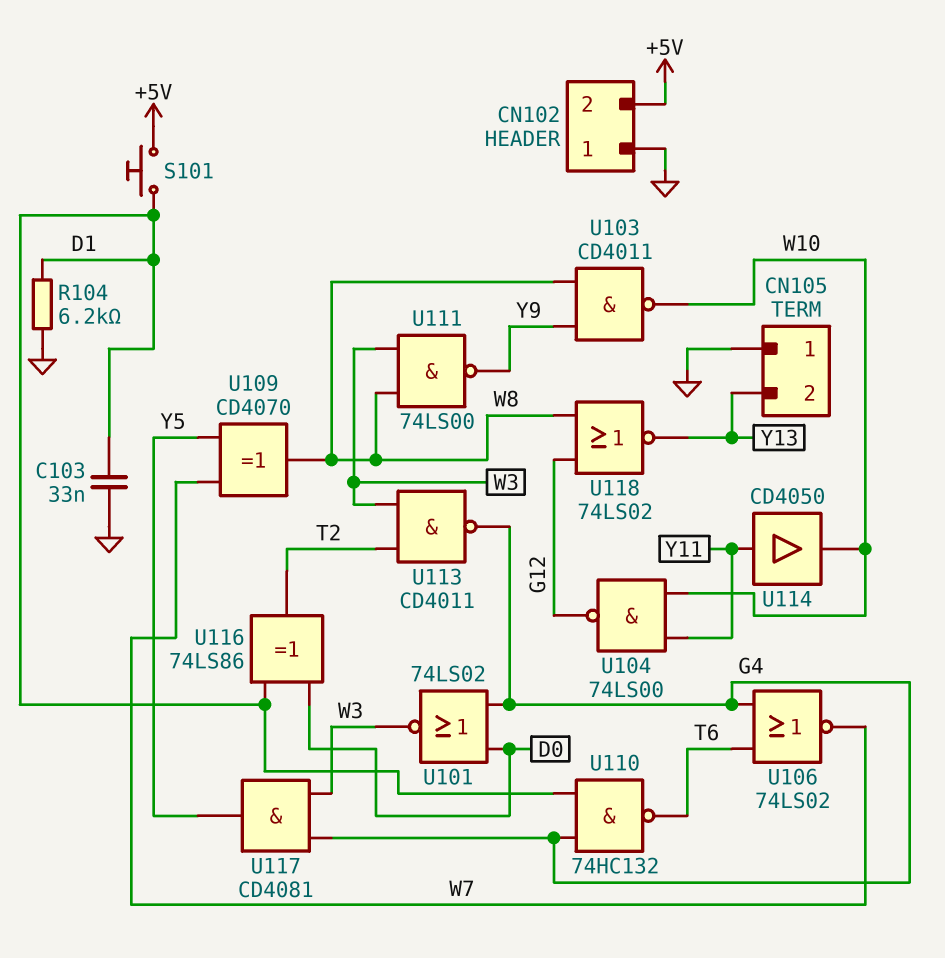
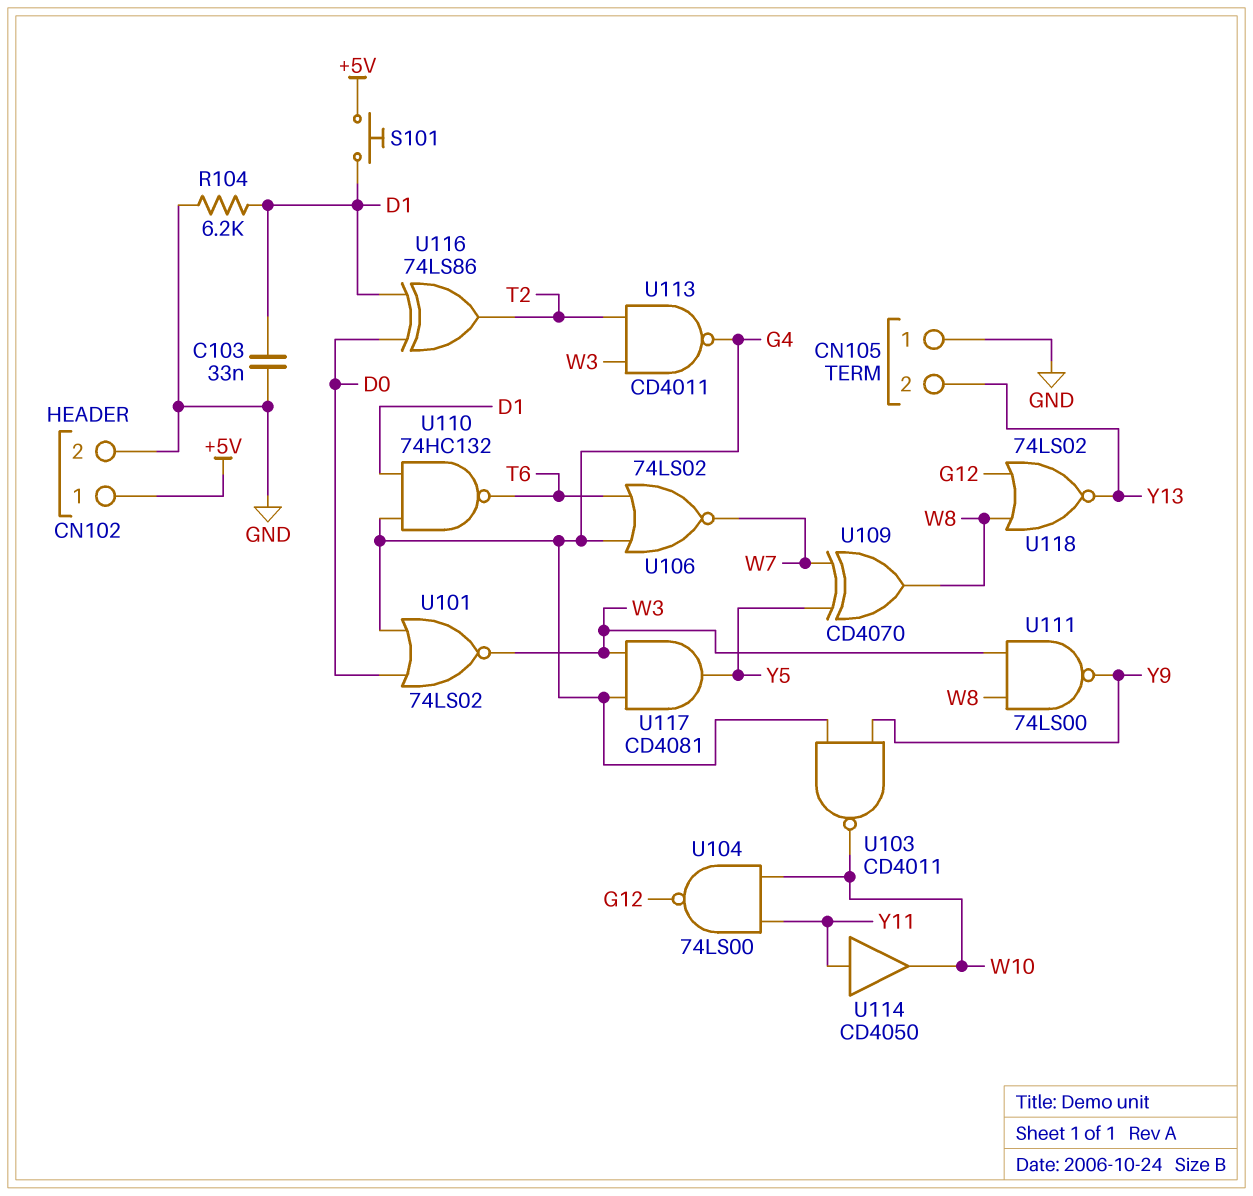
CN102 pin 1: GND -> +5V
CN102 pin 2: +5V -> GND
U103: NAND CD4011 (in W8, in Y9, out W10) -> NAND CD4011 (in G4, in Y9, out W10)

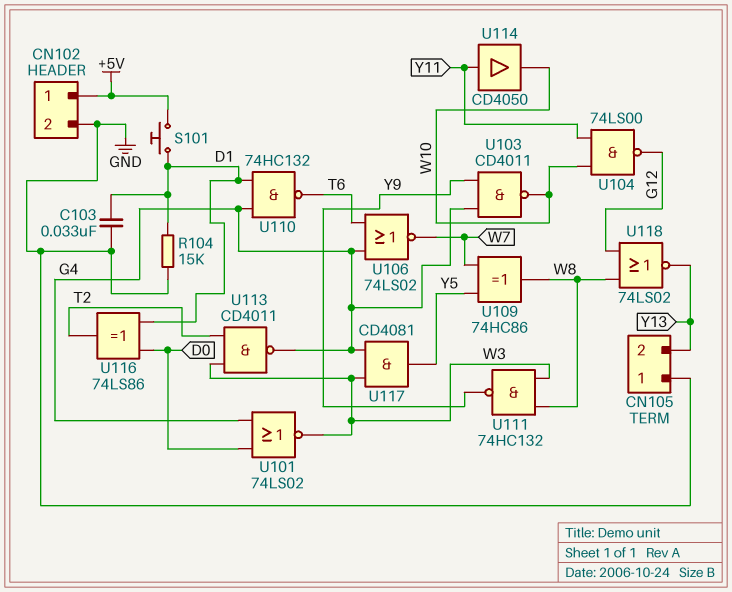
R104: 6.2k (D1, GND) -> 15k (D1, GND)
U109: XOR CD4070 (in W7, in Y5, out W8) -> XOR 74HC86 (in W7, in Y5, out W8)
U111: NAND 74LS00 (in W3, in W8, out Y9) -> NAND 74HC132 (in W3, in W8, out Y9)

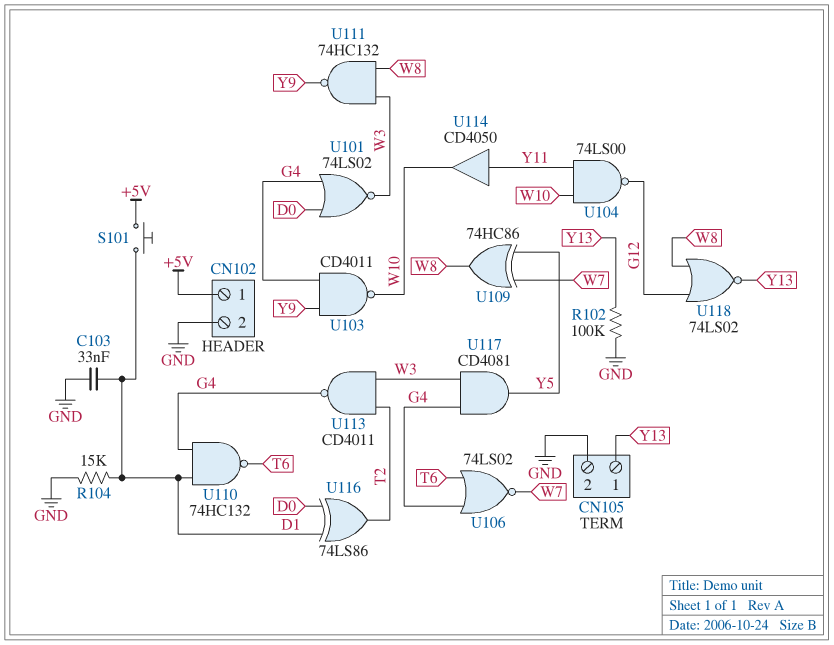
CN105 pin 1: GND -> Y13
CN105 pin 2: Y13 -> GND
R102: none -> 100k (GND, Y13)

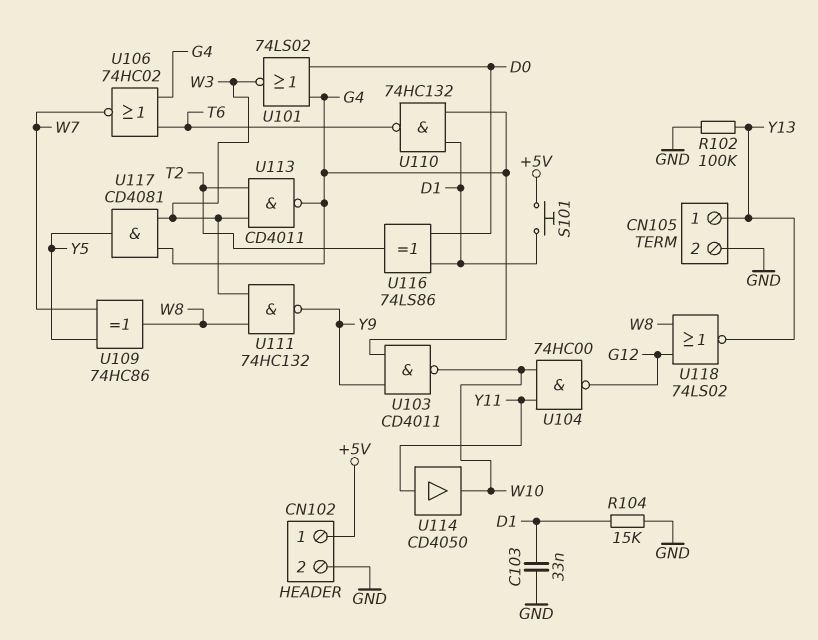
U104: NAND 74LS00 (in W10, in Y11, out G12) -> NAND 74HC00 (in W10, in Y11, out G12)
U106: NOR 74LS02 (in G4, in T6, out W7) -> NOR 74HC02 (in G4, in T6, out W7)

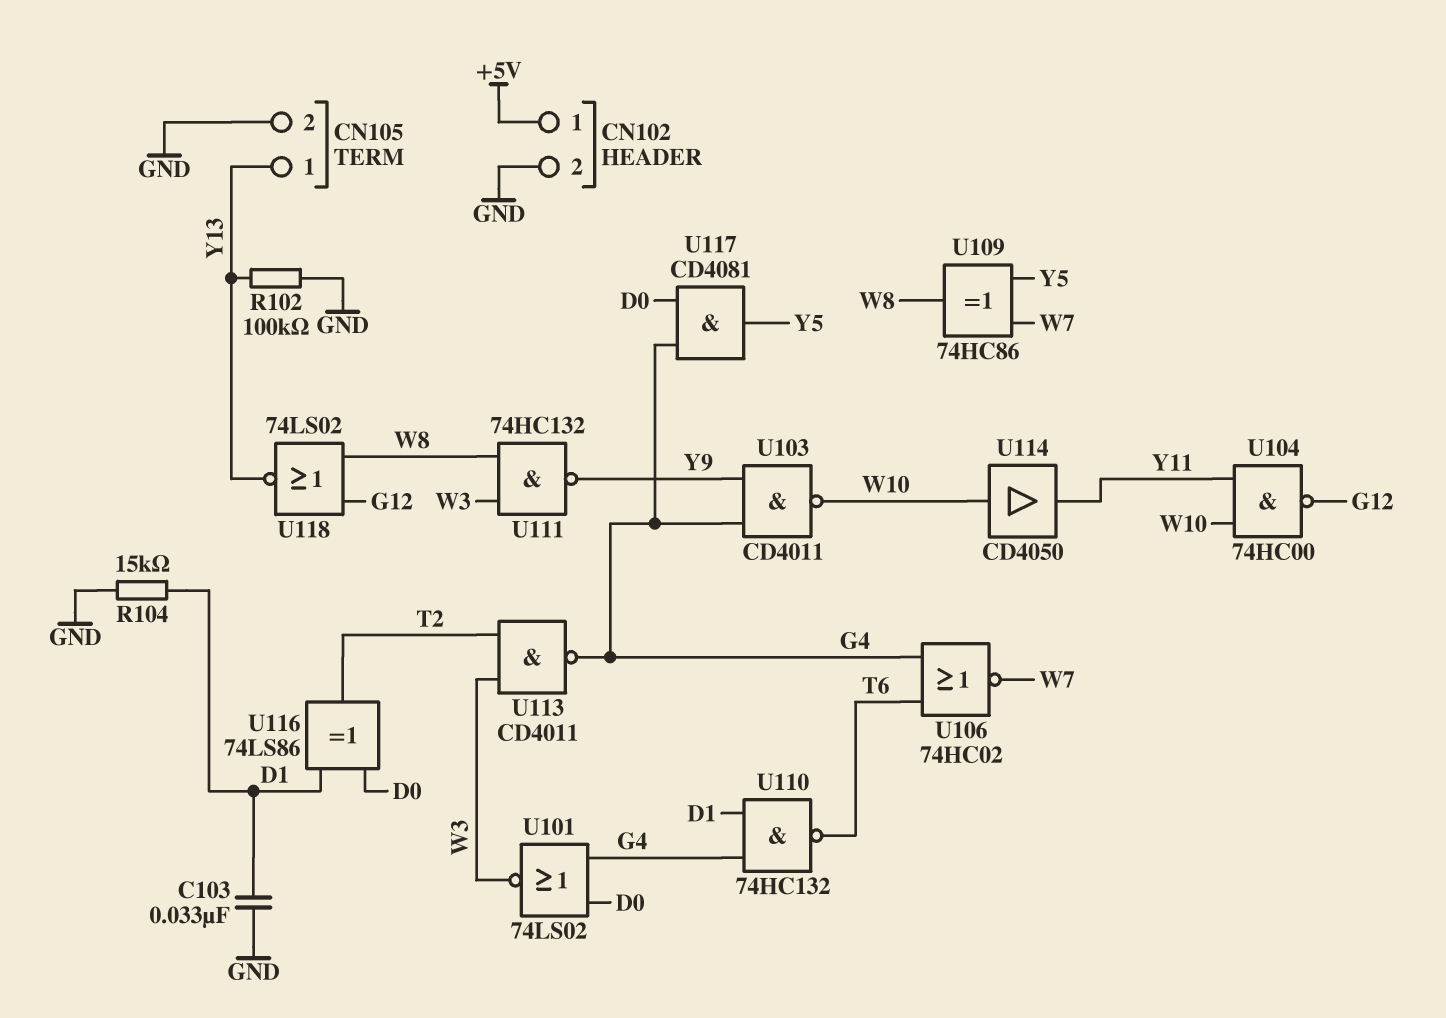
S101: button (+5V, D1) -> none
U114: buffer CD4050 (in Y11, out W10) -> buffer CD4050 (in W10, out Y11)
U117: AND CD4081 (in G4, in W3, out Y5) -> AND CD4081 (in D0, in G4, out Y5)

